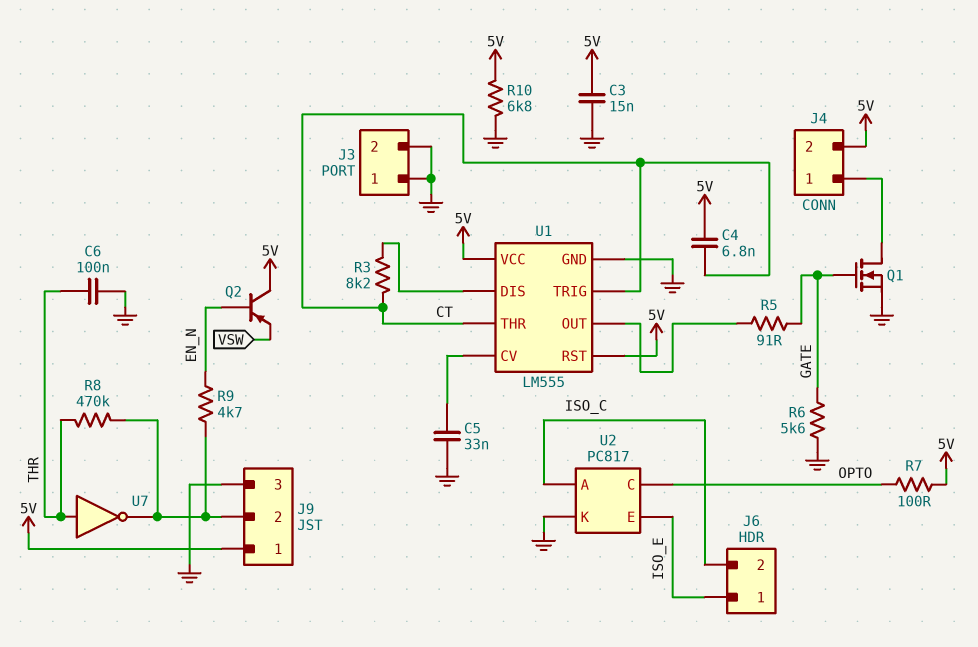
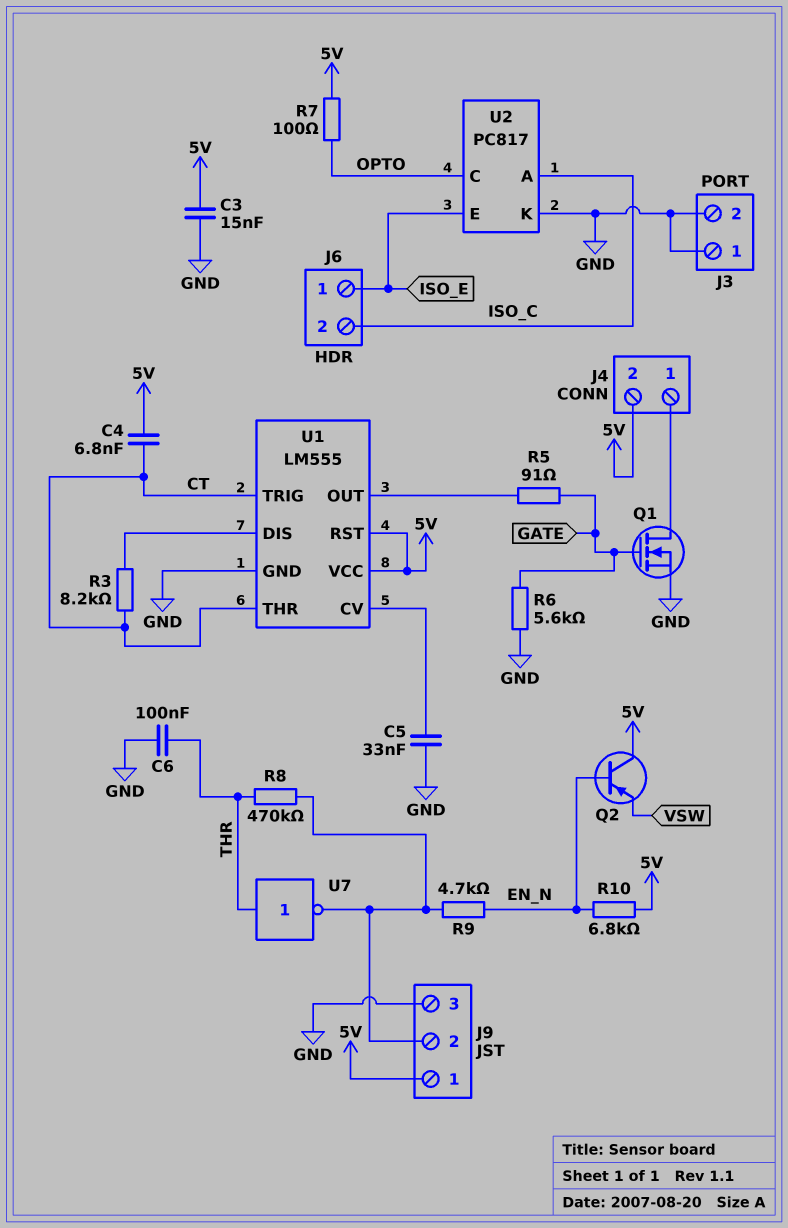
R10: 6.8k (5V, GND) -> 6.8k (5V, EN_N)

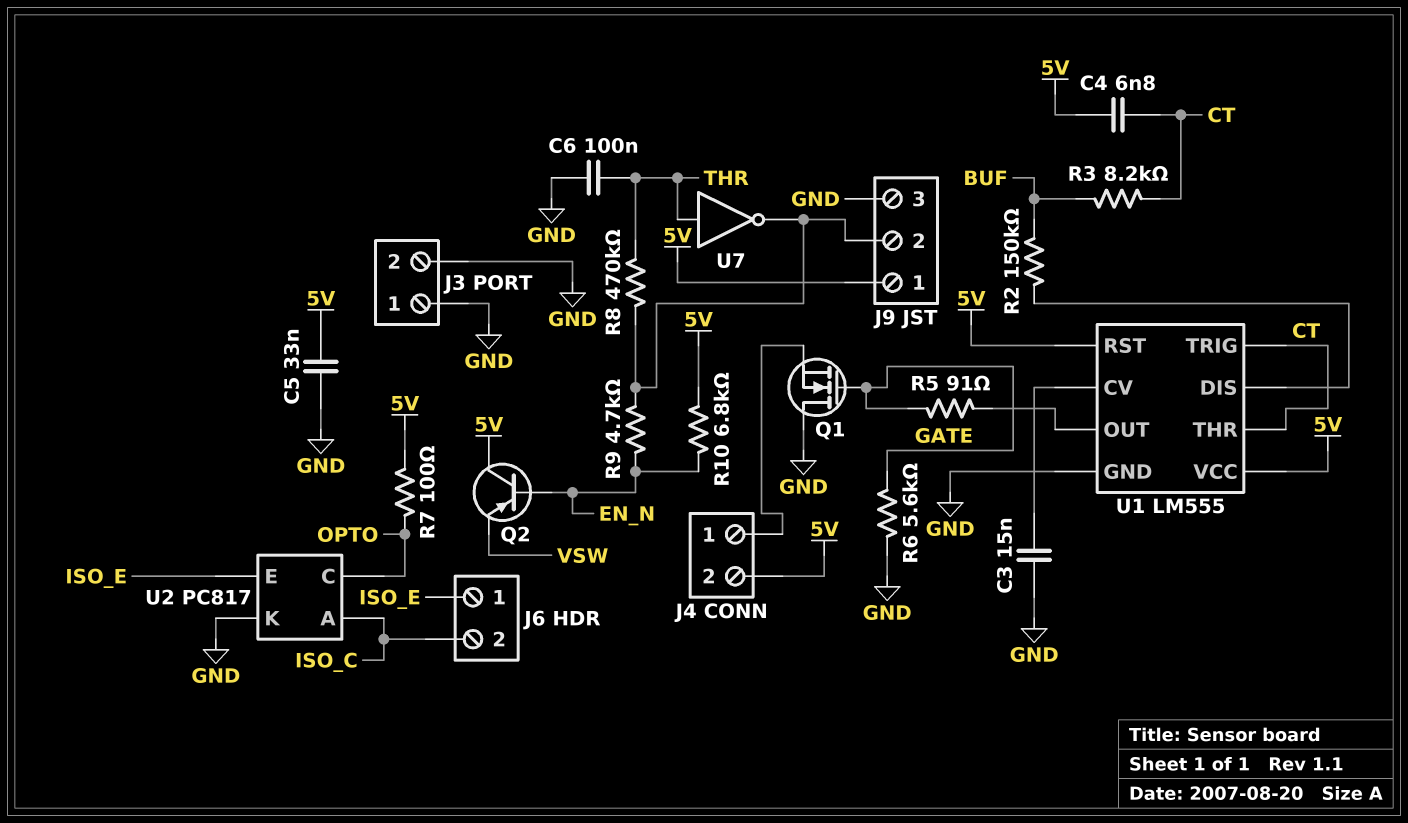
C3: 15nF (5V, GND) -> 15nF (GND, U1/CV)
C5: 33nF (GND, U1/CV) -> 33nF (5V, GND)
Q1: NMOS (G GATE, D J4/1, S GND) -> NMOS (G GATE, D GND, S J4/1)
R2: none -> 150k (BUF, U1/DIS)
R3: 8.2k (CT, U1/DIS) -> 8.2k (BUF, CT)

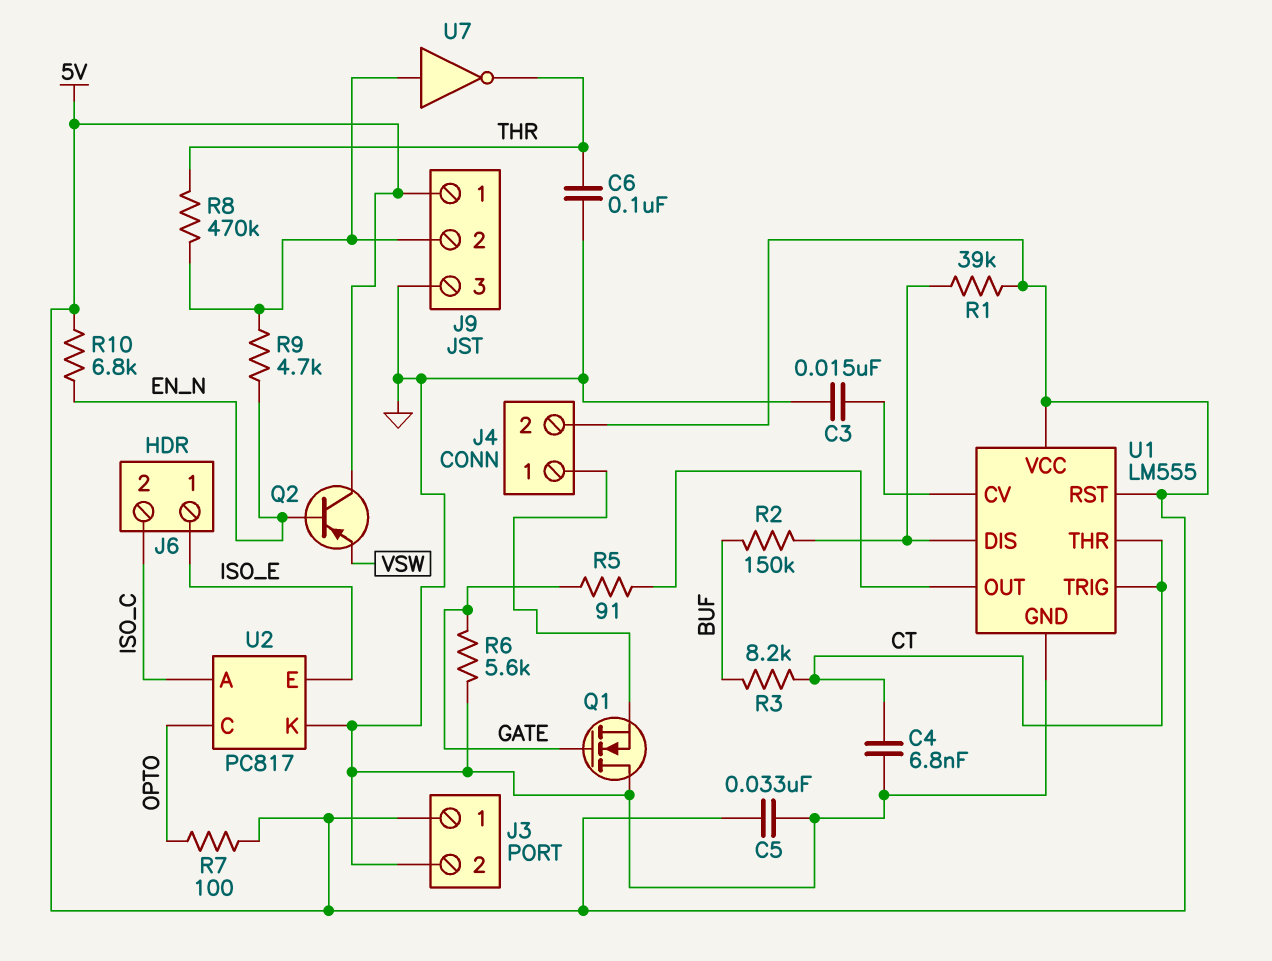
C4: 6.8nF (5V, CT) -> 6.8nF (CT, GND)
J3 pin 1: GND -> 5V
R1: none -> 39k (5V, U1/DIS)
U7: NOT (in THR, out J9/2) -> NOT (in J9/2, out THR)

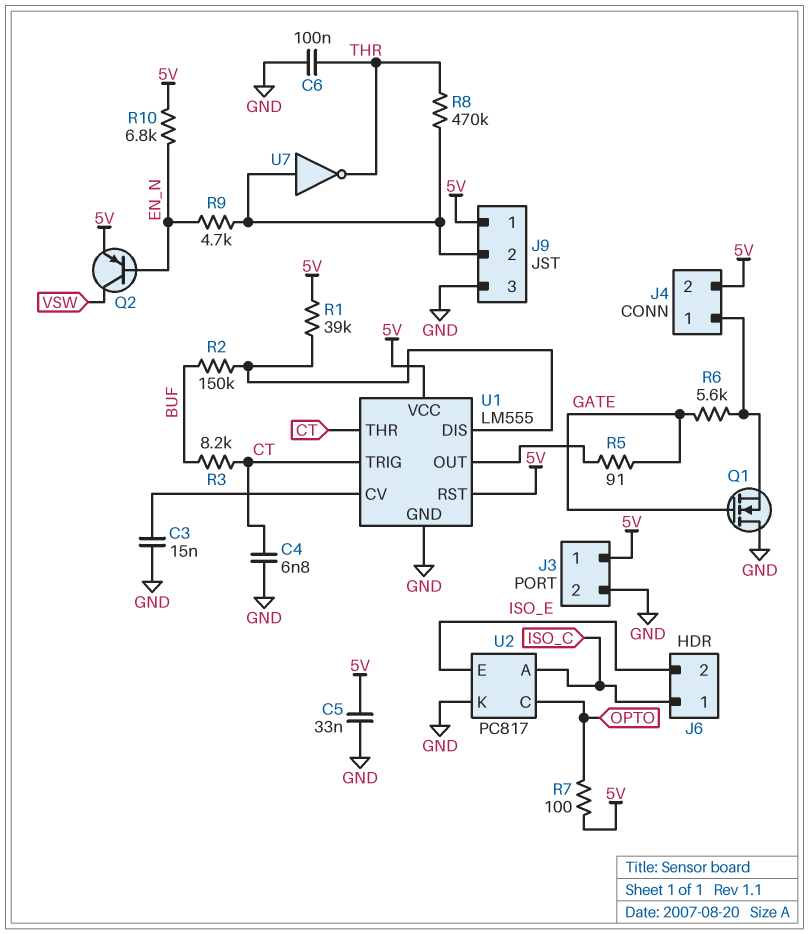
J6 pin 1: ISO_E -> ISO_C
J6 pin 2: ISO_C -> ISO_E
Q2: PNP (B EN_N, C 5V, E VSW) -> PNP (B EN_N, C VSW, E 5V)
R6: 5.6k (GATE, GND) -> 5.6k (GATE, J4/1)

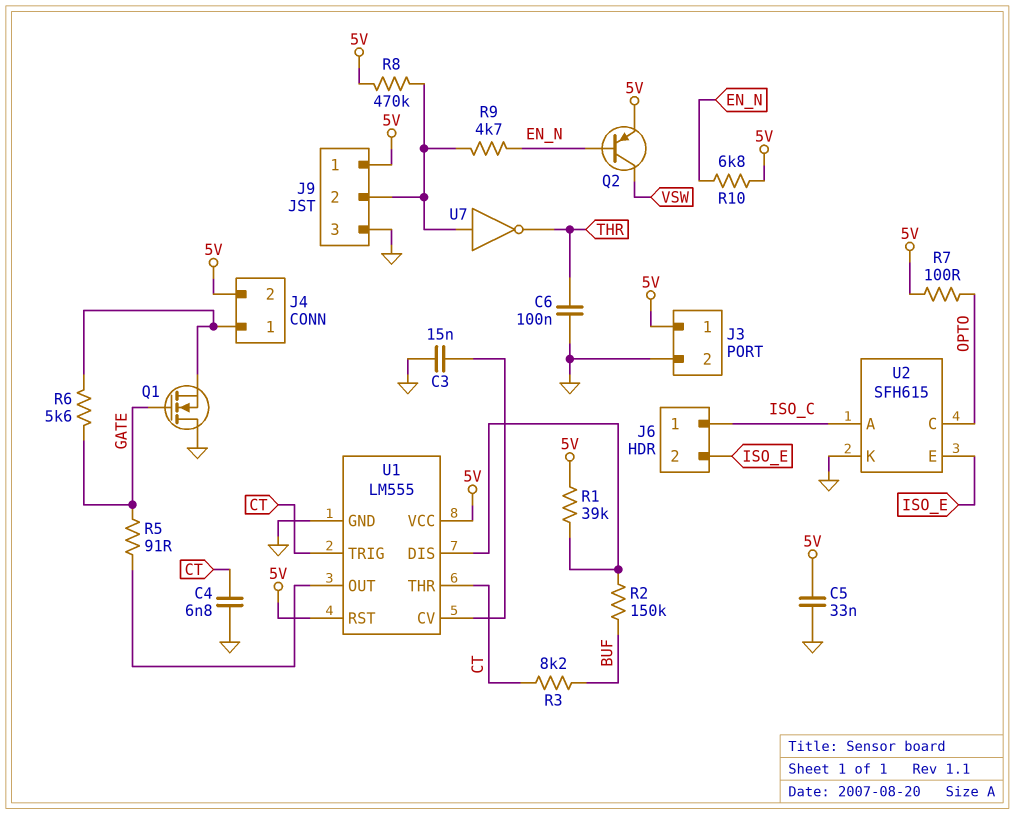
R8: 470k (J9/2, THR) -> 470k (5V, J9/2)
U2: PC817 -> SFH615

